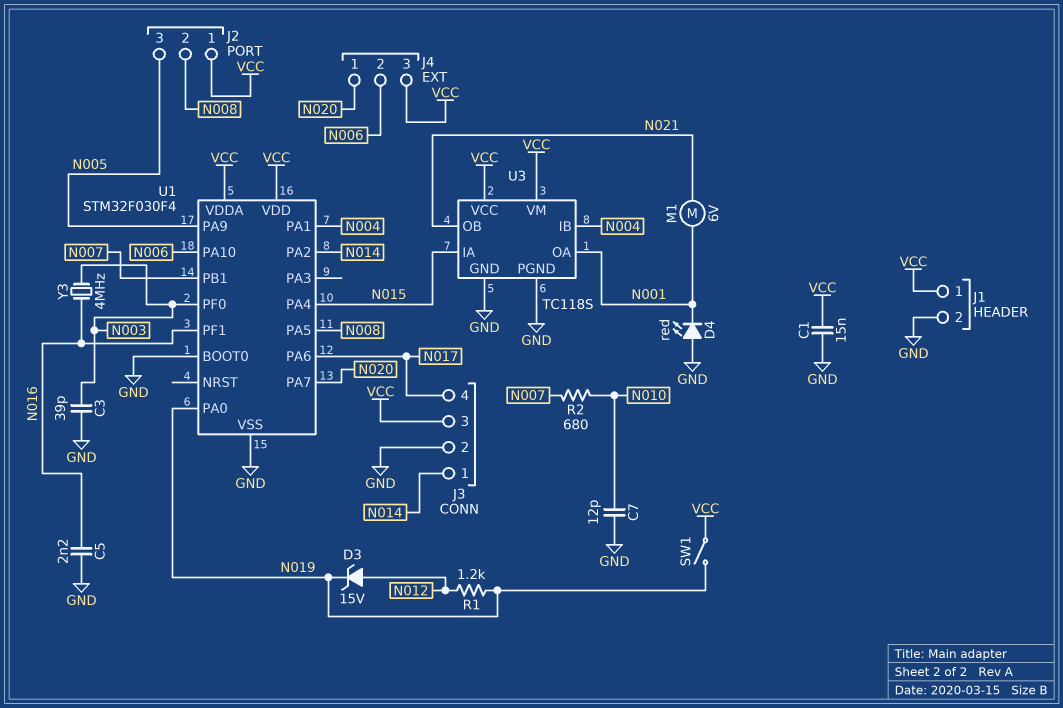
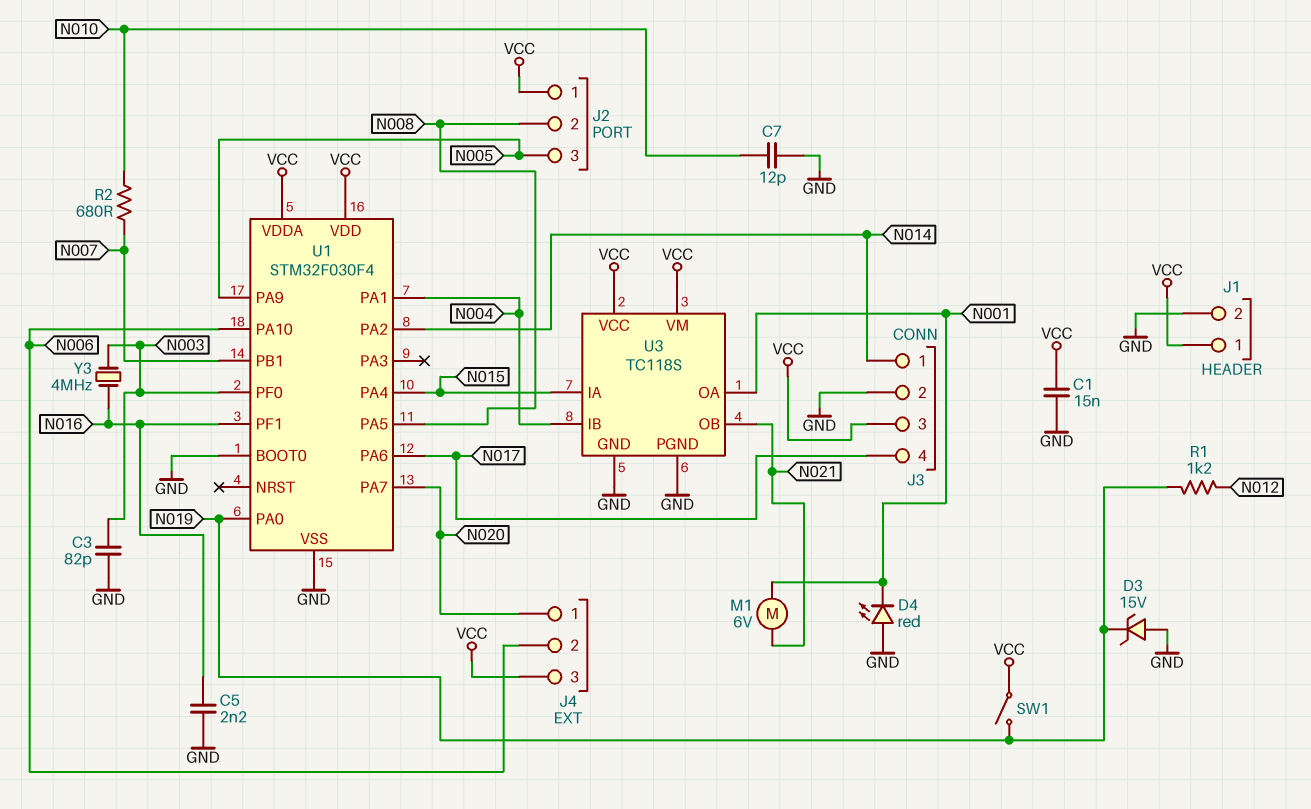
C3: 39pF (GND, N003) -> 82pF (GND, N003)
D3: zener 15V (A N012, K N019) -> zener 15V (A GND, K N019)

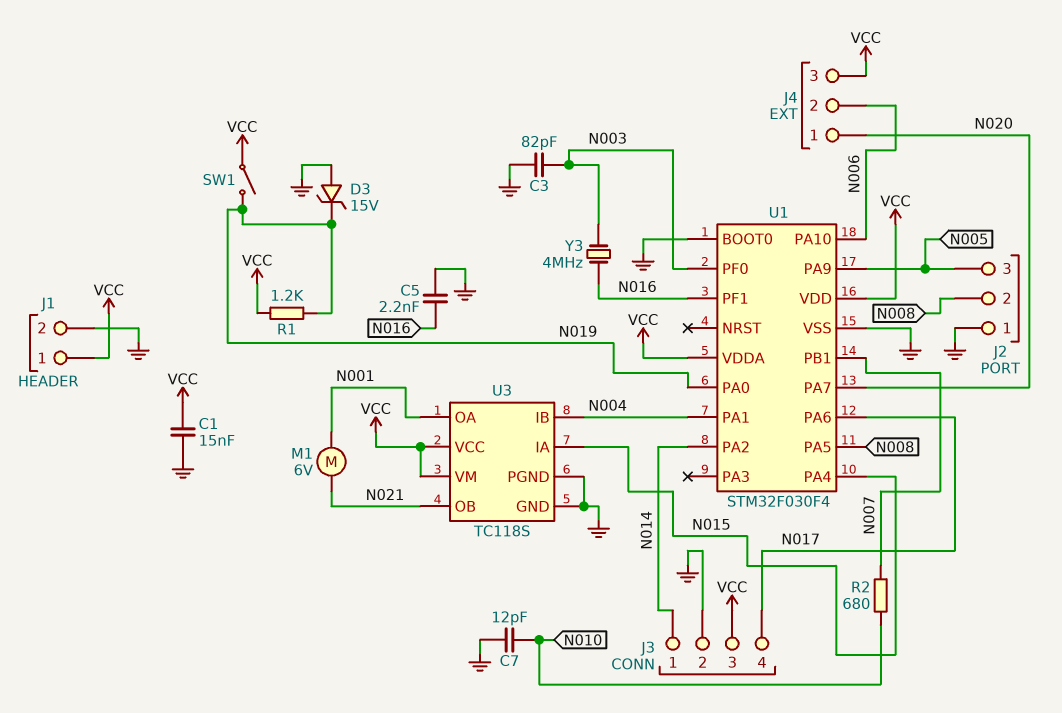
D4: LED red (A GND, K N001) -> none
J2 pin 1: VCC -> GND
R1: 1.2k (N012, N019) -> 1.2k (N019, VCC)

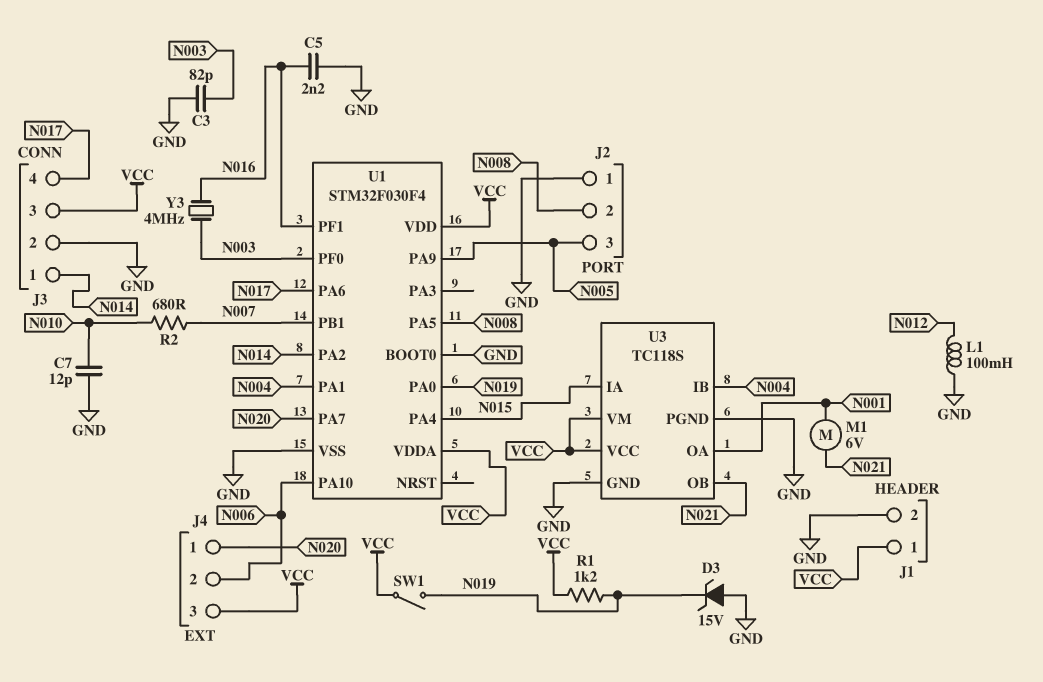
C1: 15nF (GND, VCC) -> none
L1: none -> 100mH (GND, N012)

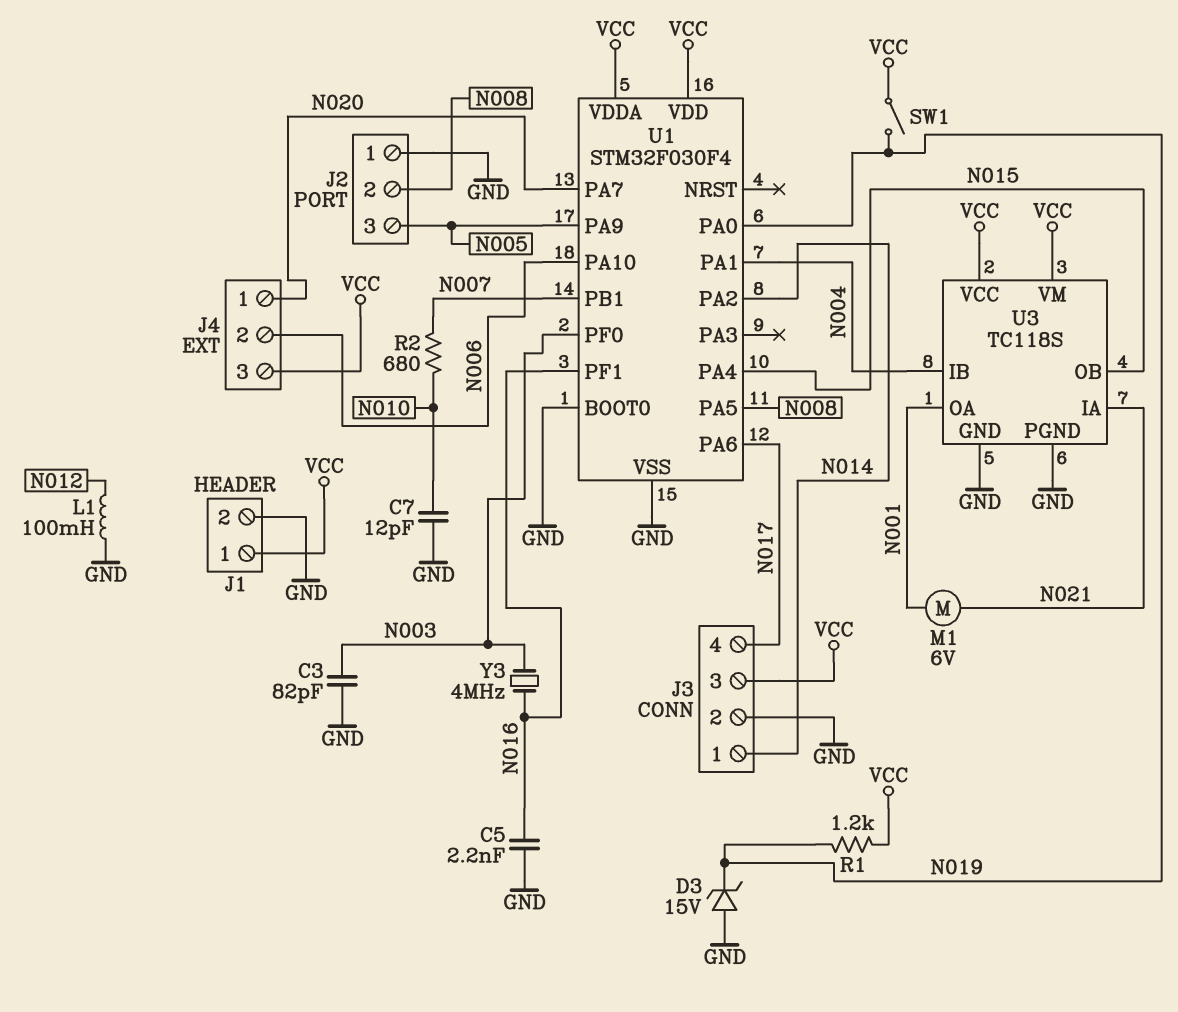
U3 pin IA: N015 -> N021
U3 pin OB: N021 -> N015

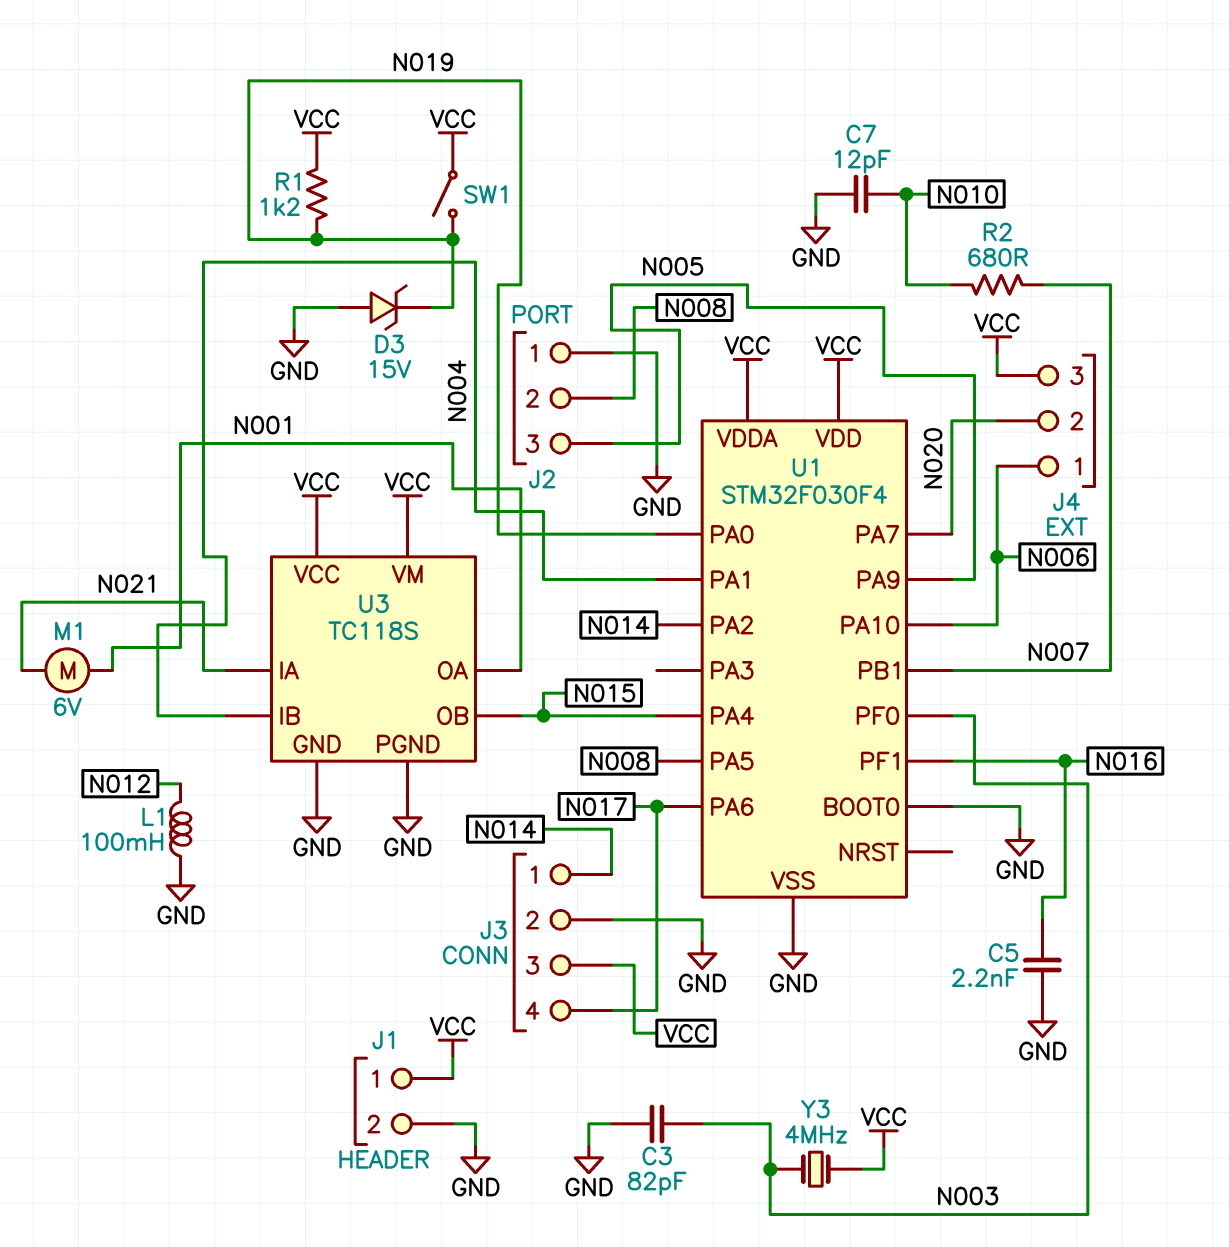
J4 pin 1: N020 -> N006
J4 pin 2: N006 -> N020
Y3: 4MHz (N003, N016) -> 4MHz (N003, VCC)

